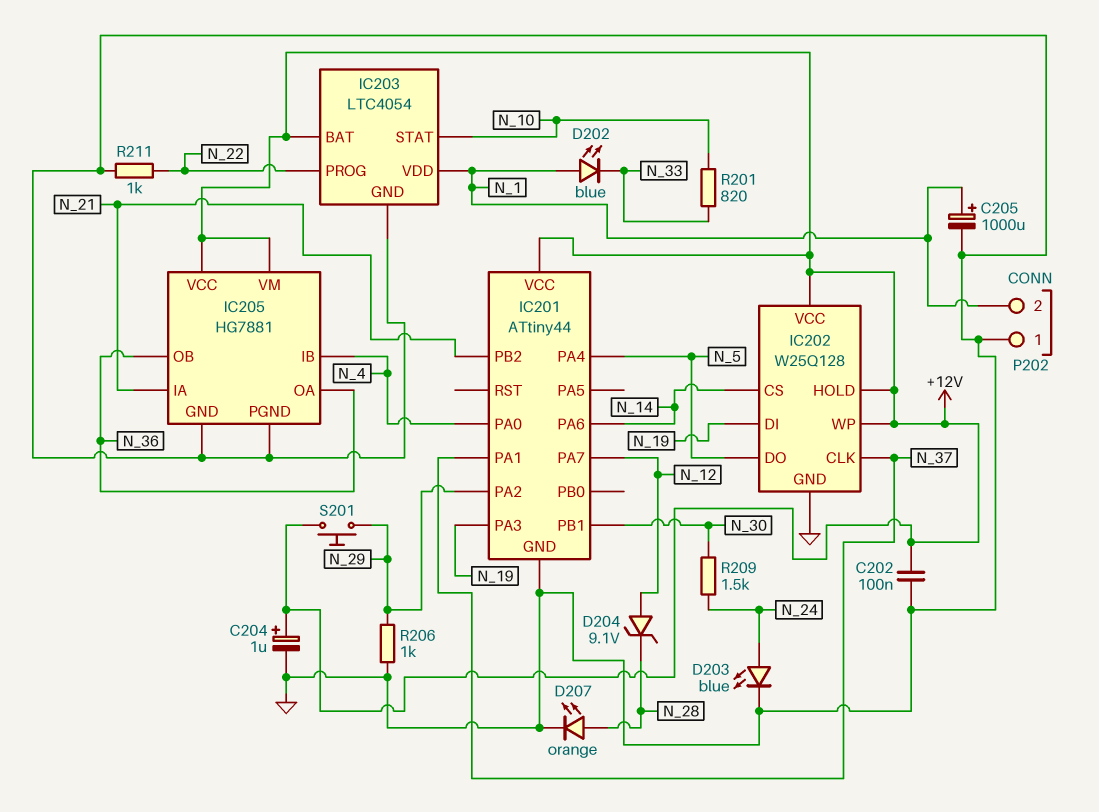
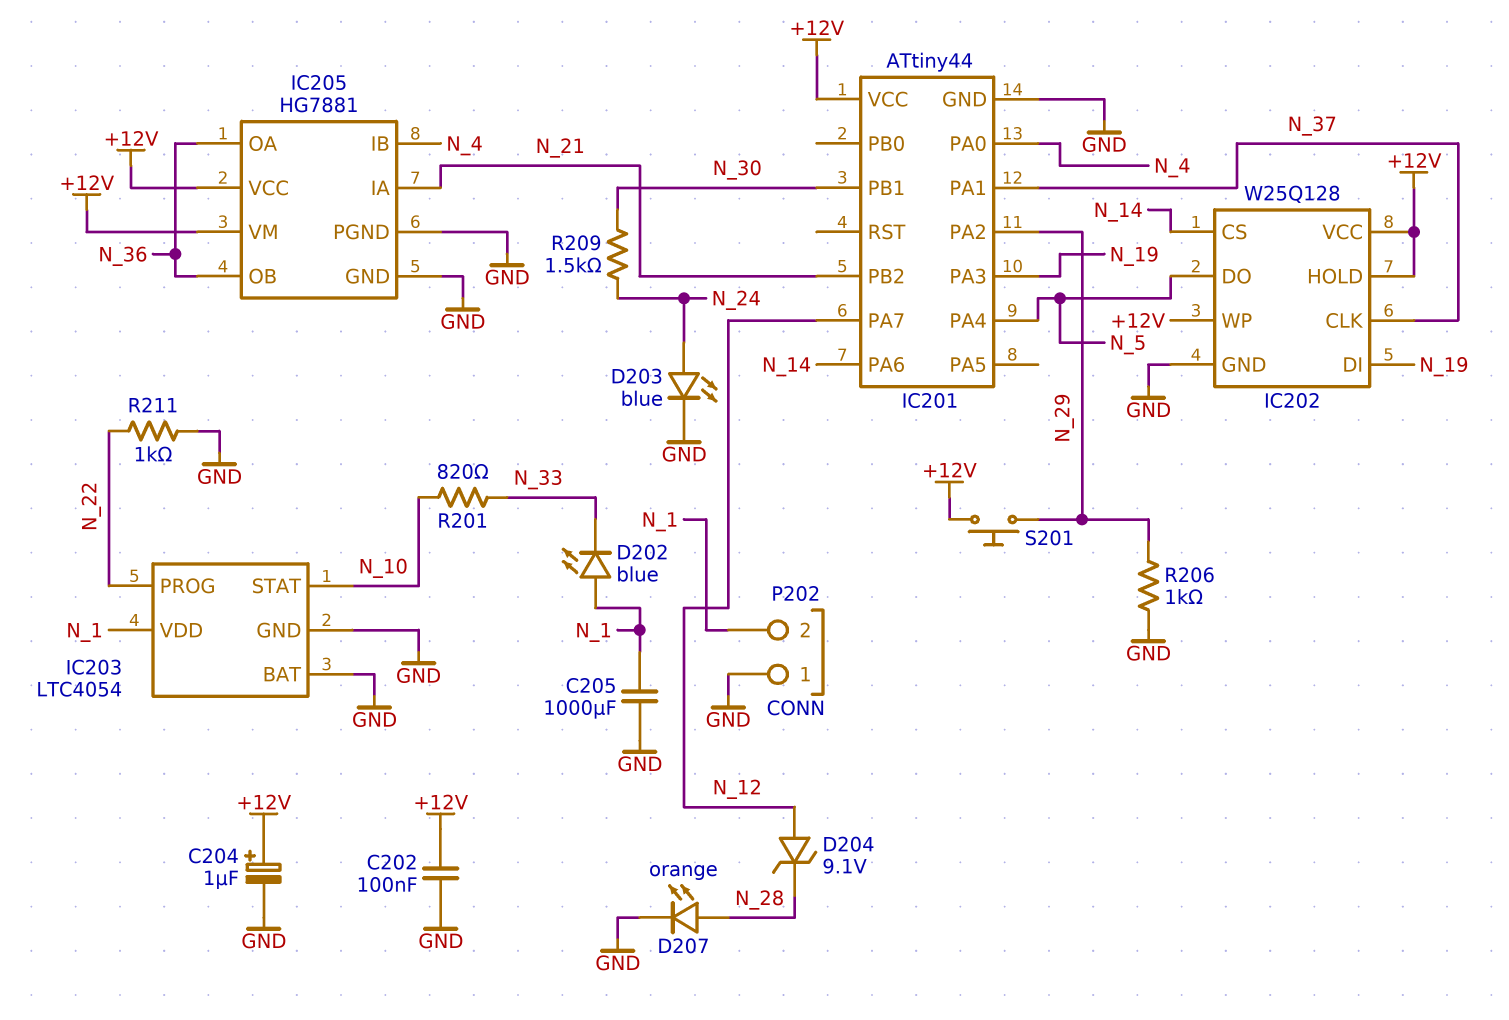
C205: 1000uF (plus N_1, minus GND) -> 1000uF (GND, N_1)
IC203 pin BAT: +12V -> GND

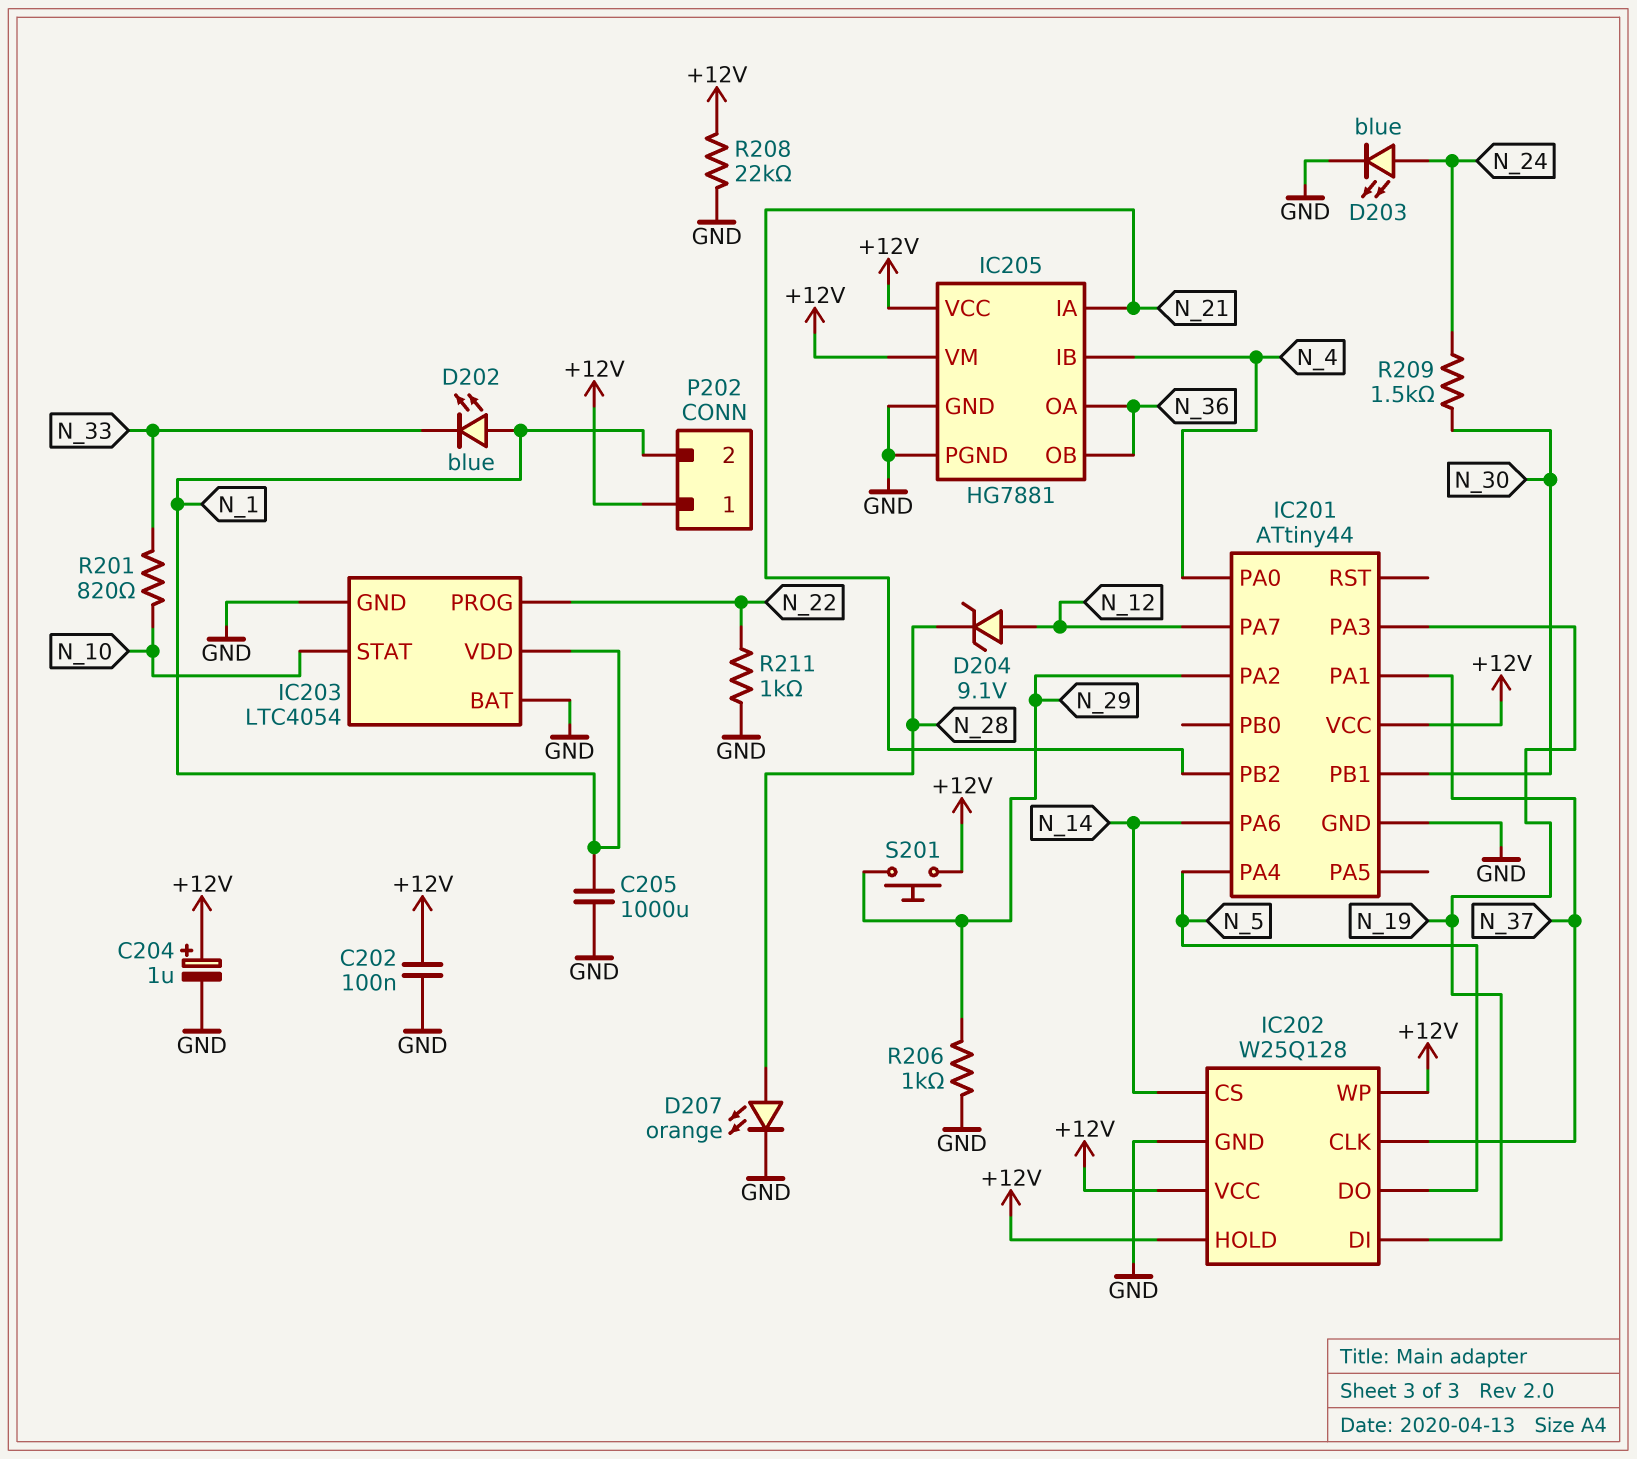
P202 pin 1: GND -> +12V
R208: none -> 22k (+12V, GND)

